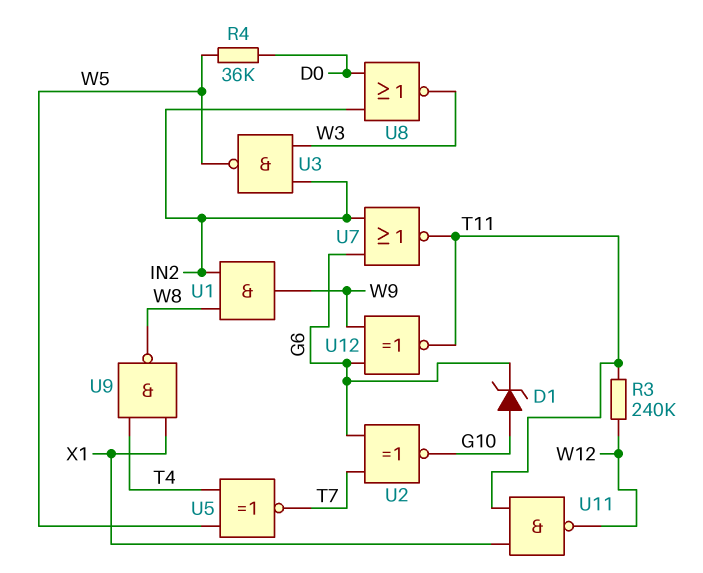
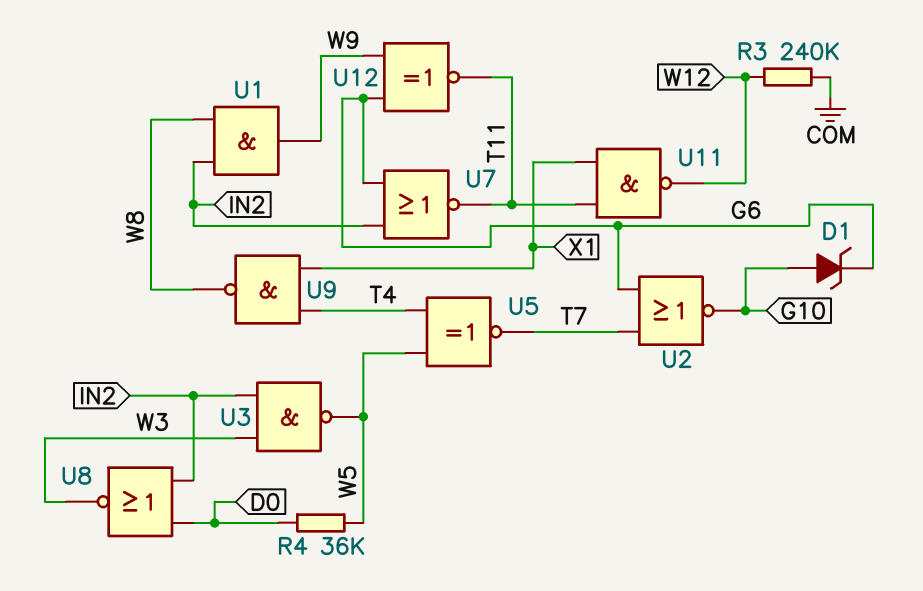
R3: 240k (T11, W12) -> 240k (COM, W12)
U2: XNOR (in G6, in T7, out G10) -> NOR (in G6, in T7, out G10)

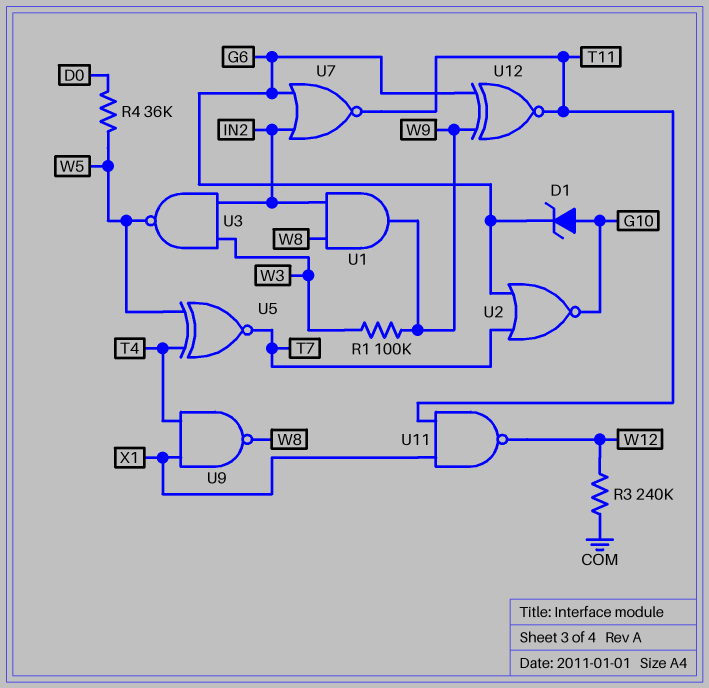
R1: none -> 100k (W3, W9)
U8: NOR (in D0, in IN2, out W3) -> none

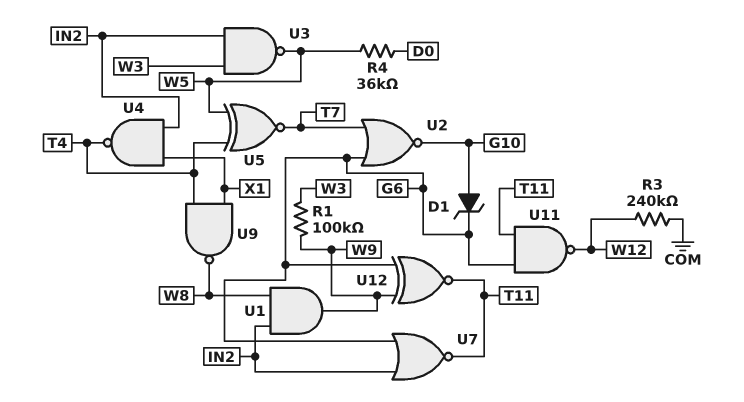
U4: none -> NAND (in IN2, in X1, out T4)
U11: NAND (in T11, in X1, out W12) -> NAND (in G6, in T11, out W12)

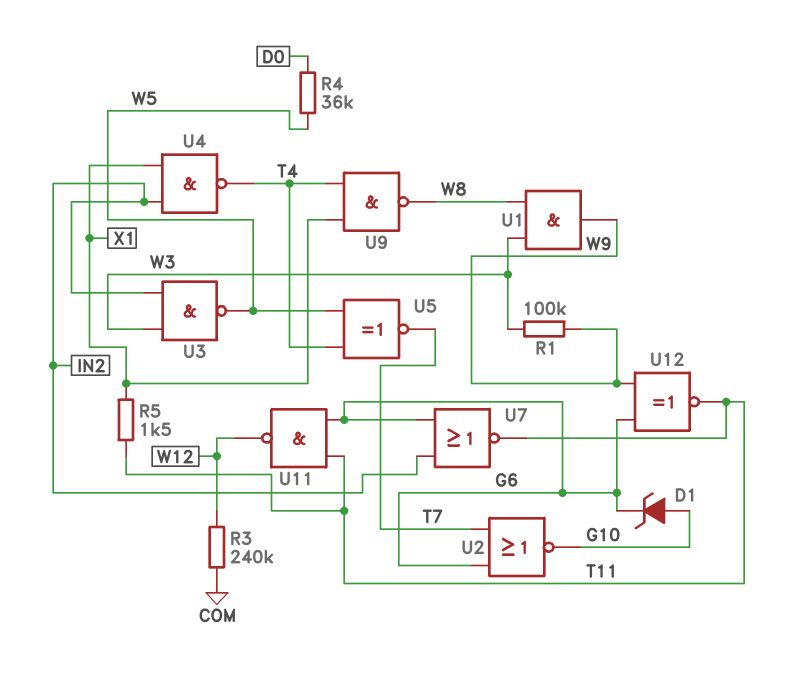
R5: none -> 1.5k (T11, X1)
U1: AND (in IN2, in W8, out W9) -> AND (in W3, in W8, out W9)

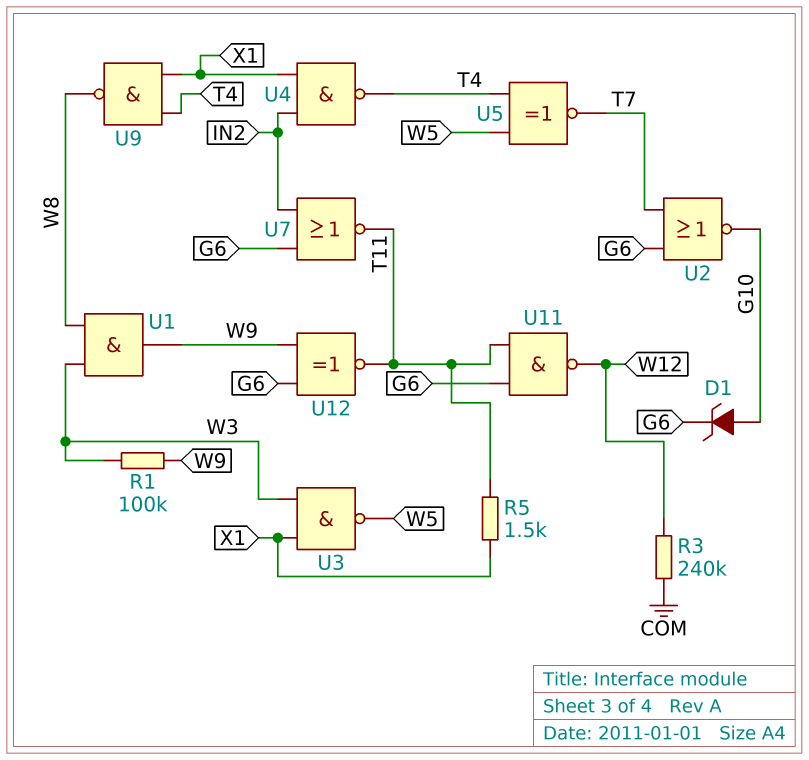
R4: 36k (D0, W5) -> none
U3: NAND (in IN2, in W3, out W5) -> NAND (in W3, in X1, out W5)

